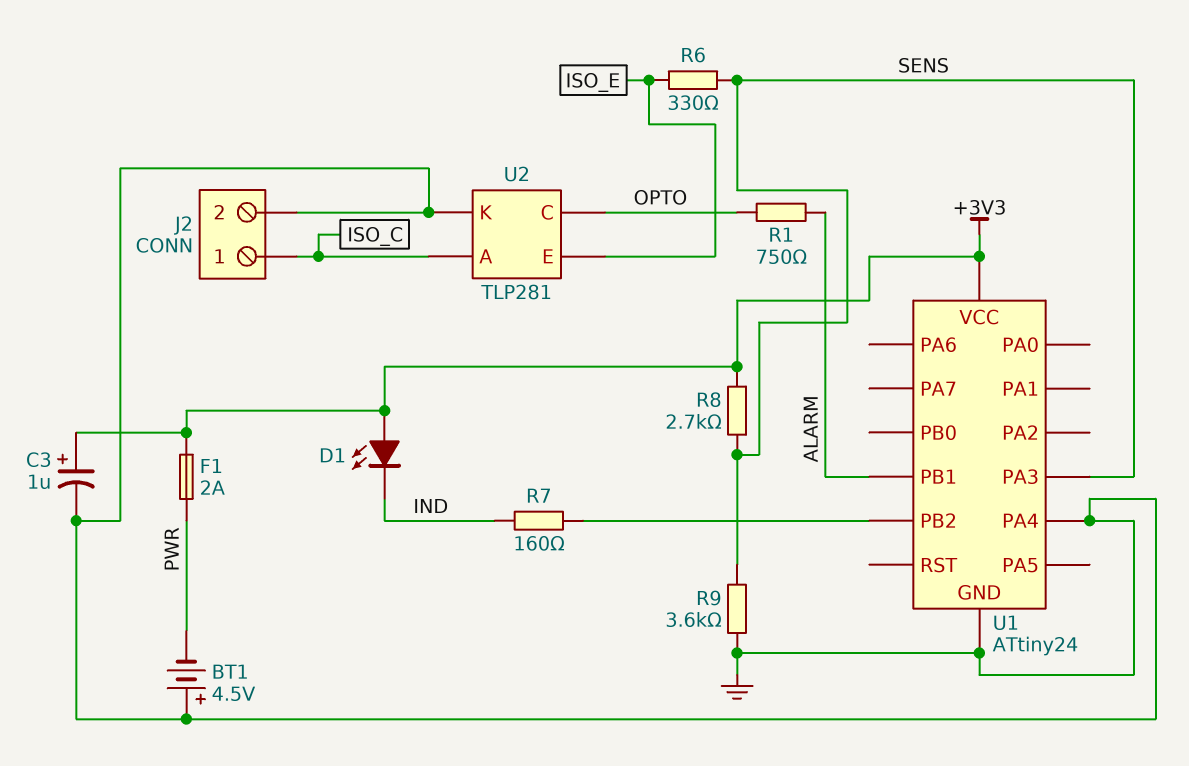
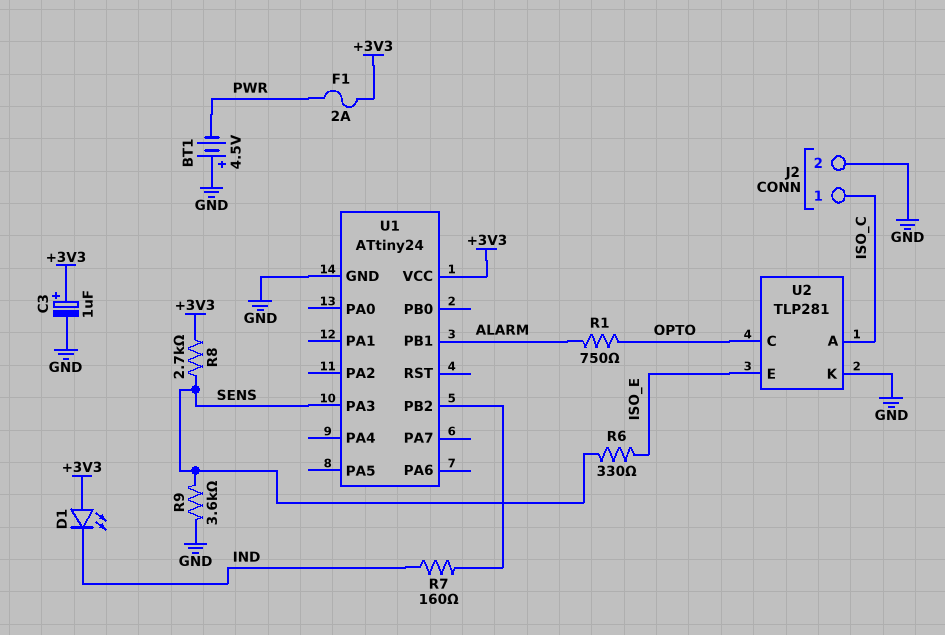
U1 pin PA4: GND -> none

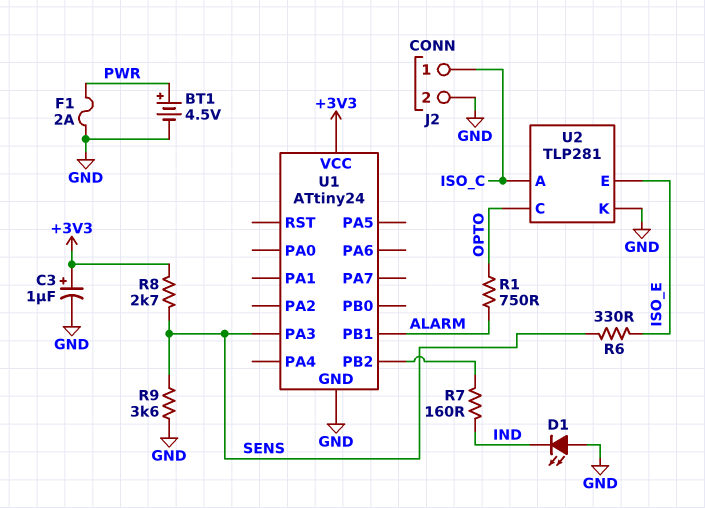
BT1: 4.5V (plus GND, minus PWR) -> 4.5V (plus PWR, minus GND)
D1: LED (A +3V3, K IND) -> LED (A GND, K IND)
F1: 2A (+3V3, PWR) -> 2A (GND, PWR)

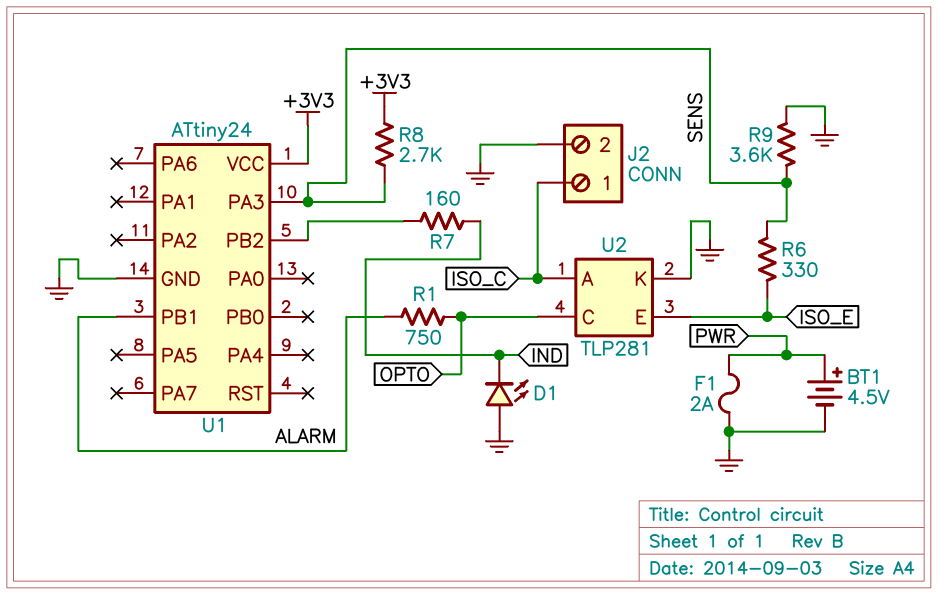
C3: 1uF (plus +3V3, minus GND) -> none

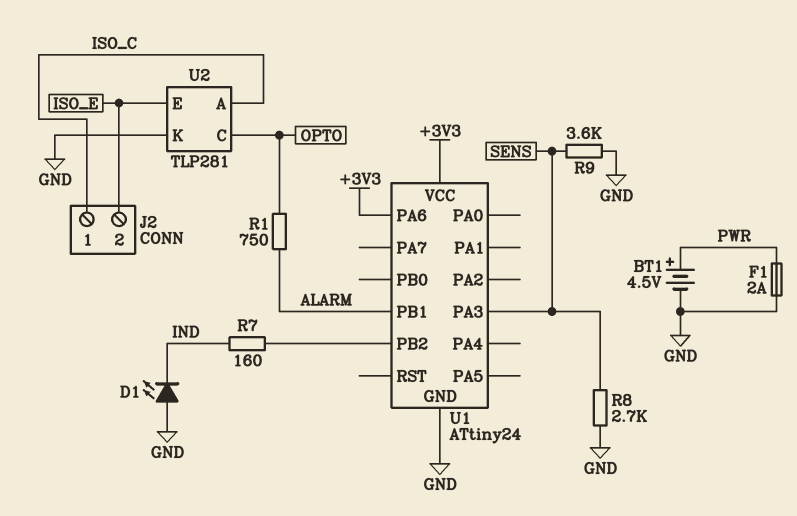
J2 pin 2: GND -> ISO_E
R6: 330 (ISO_E, SENS) -> none
R8: 2.7k (+3V3, SENS) -> 2.7k (GND, SENS)
U1 pin PA6: none -> +3V3

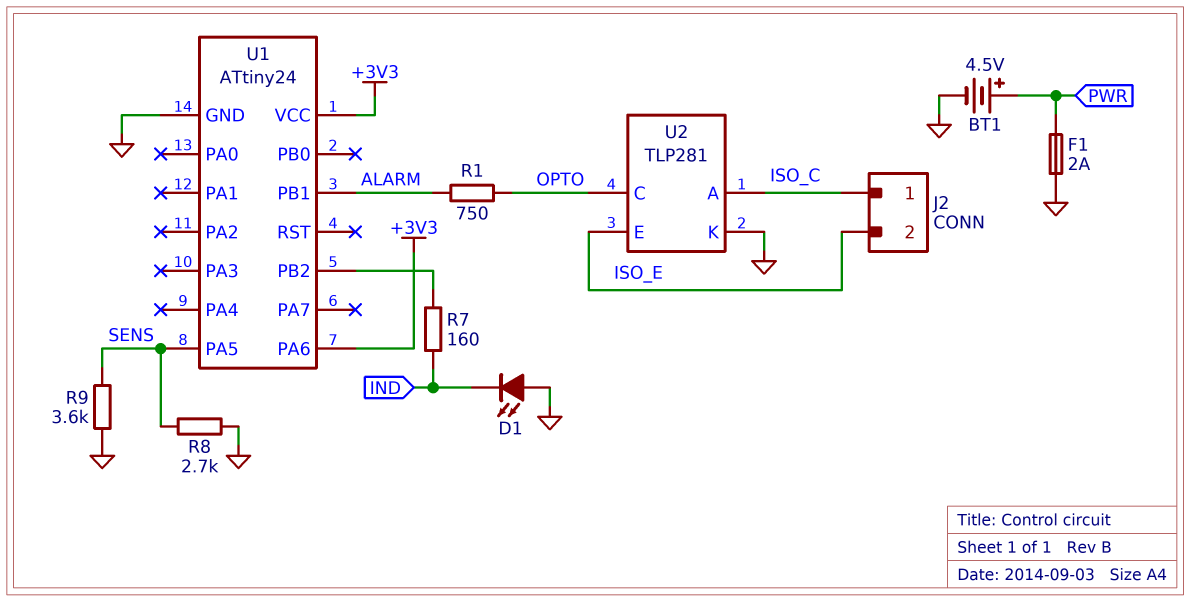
U1 pin PA3: SENS -> none
U1 pin PA5: none -> SENS

